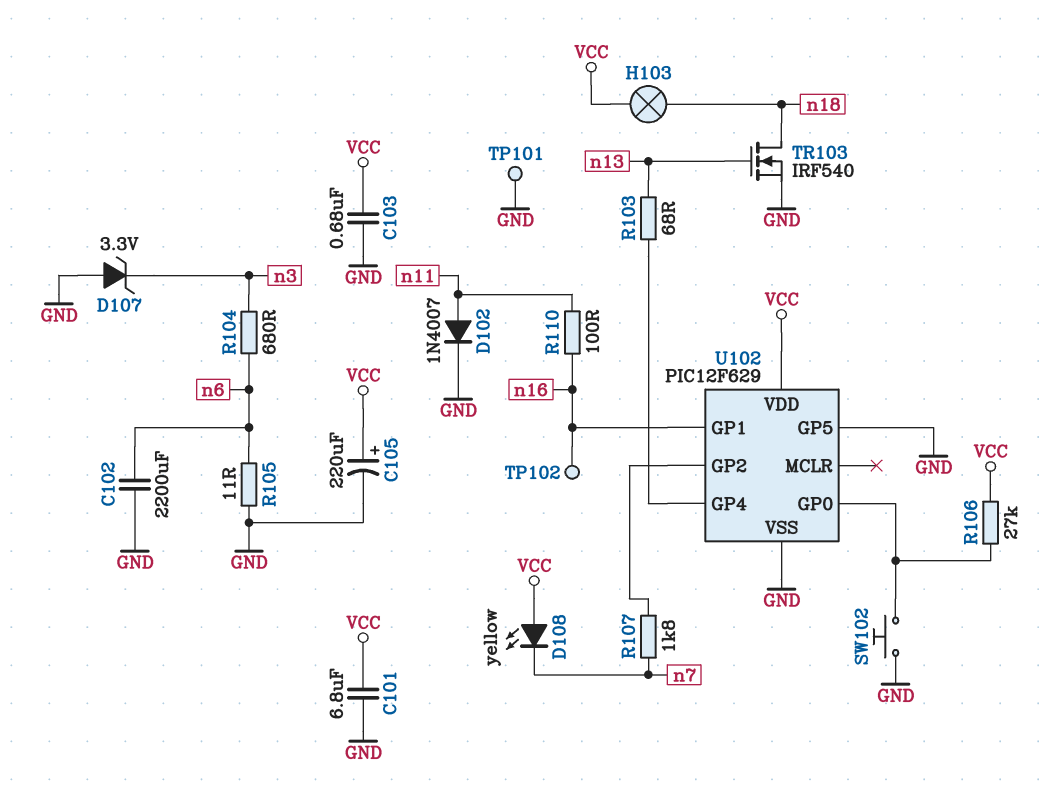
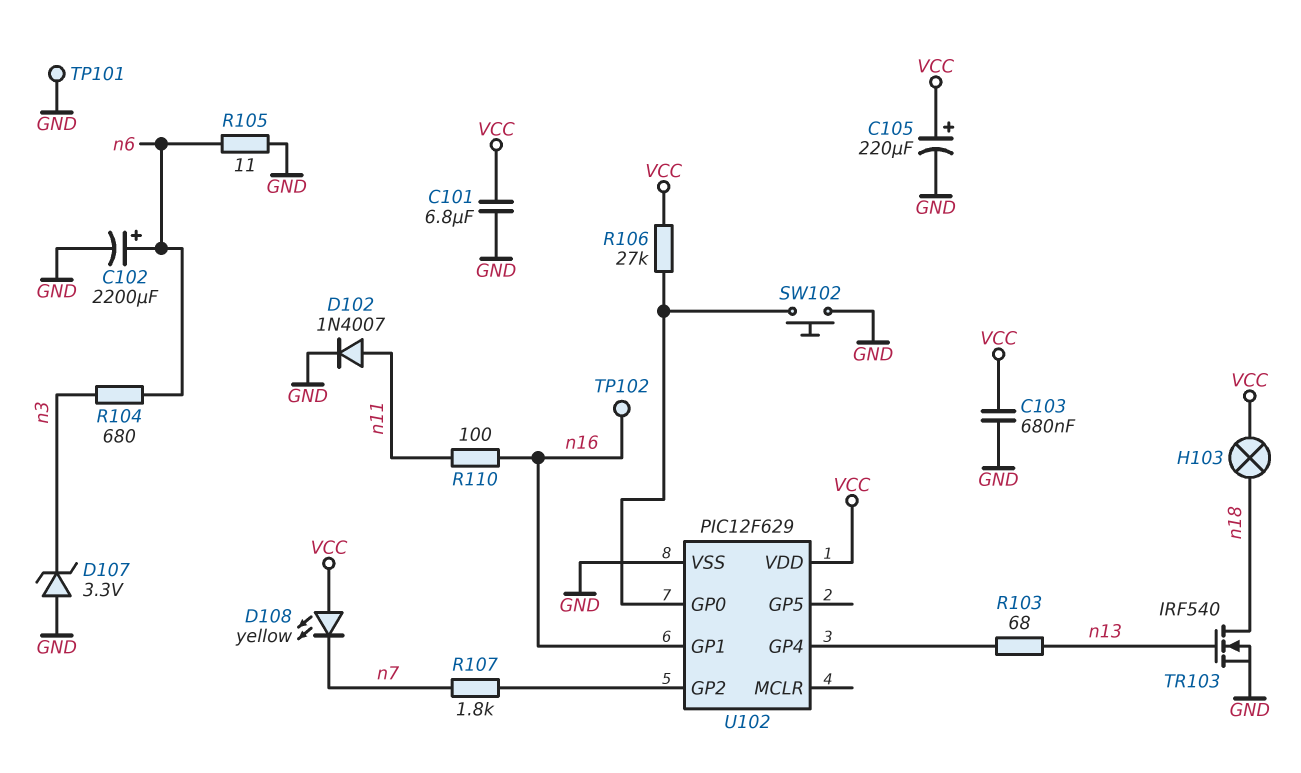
C102: 2200uF (GND, n6) -> 2200uF (plus n6, minus GND)
U102 pin GP5: GND -> none

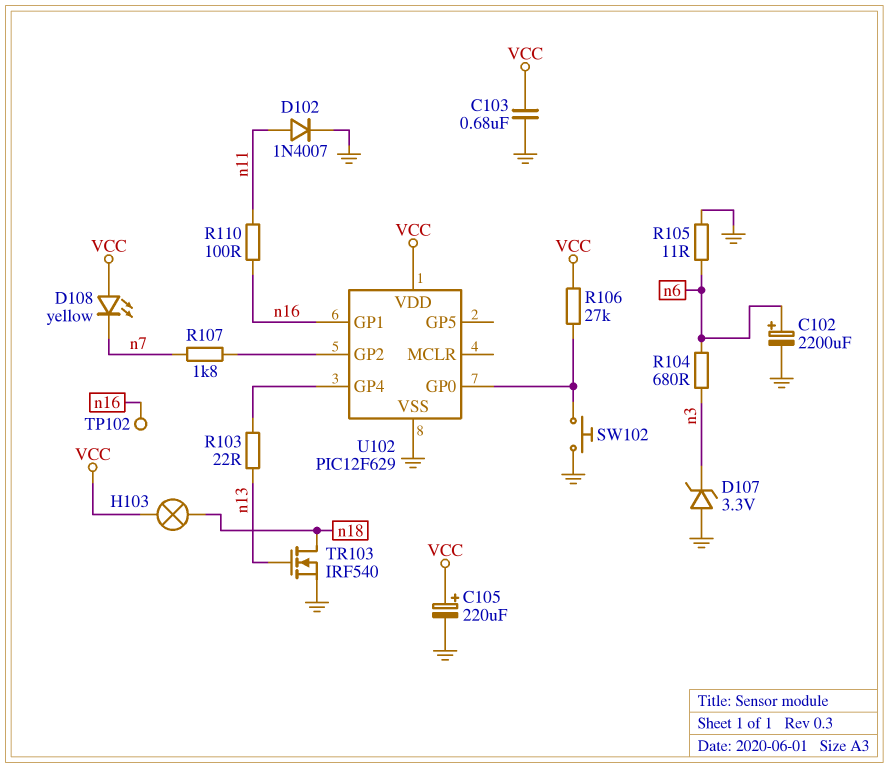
C101: 6.8uF (GND, VCC) -> none
R103: 68 (U102/GP4, n13) -> 22 (U102/GP4, n13)
TP101: test point (GND) -> none

